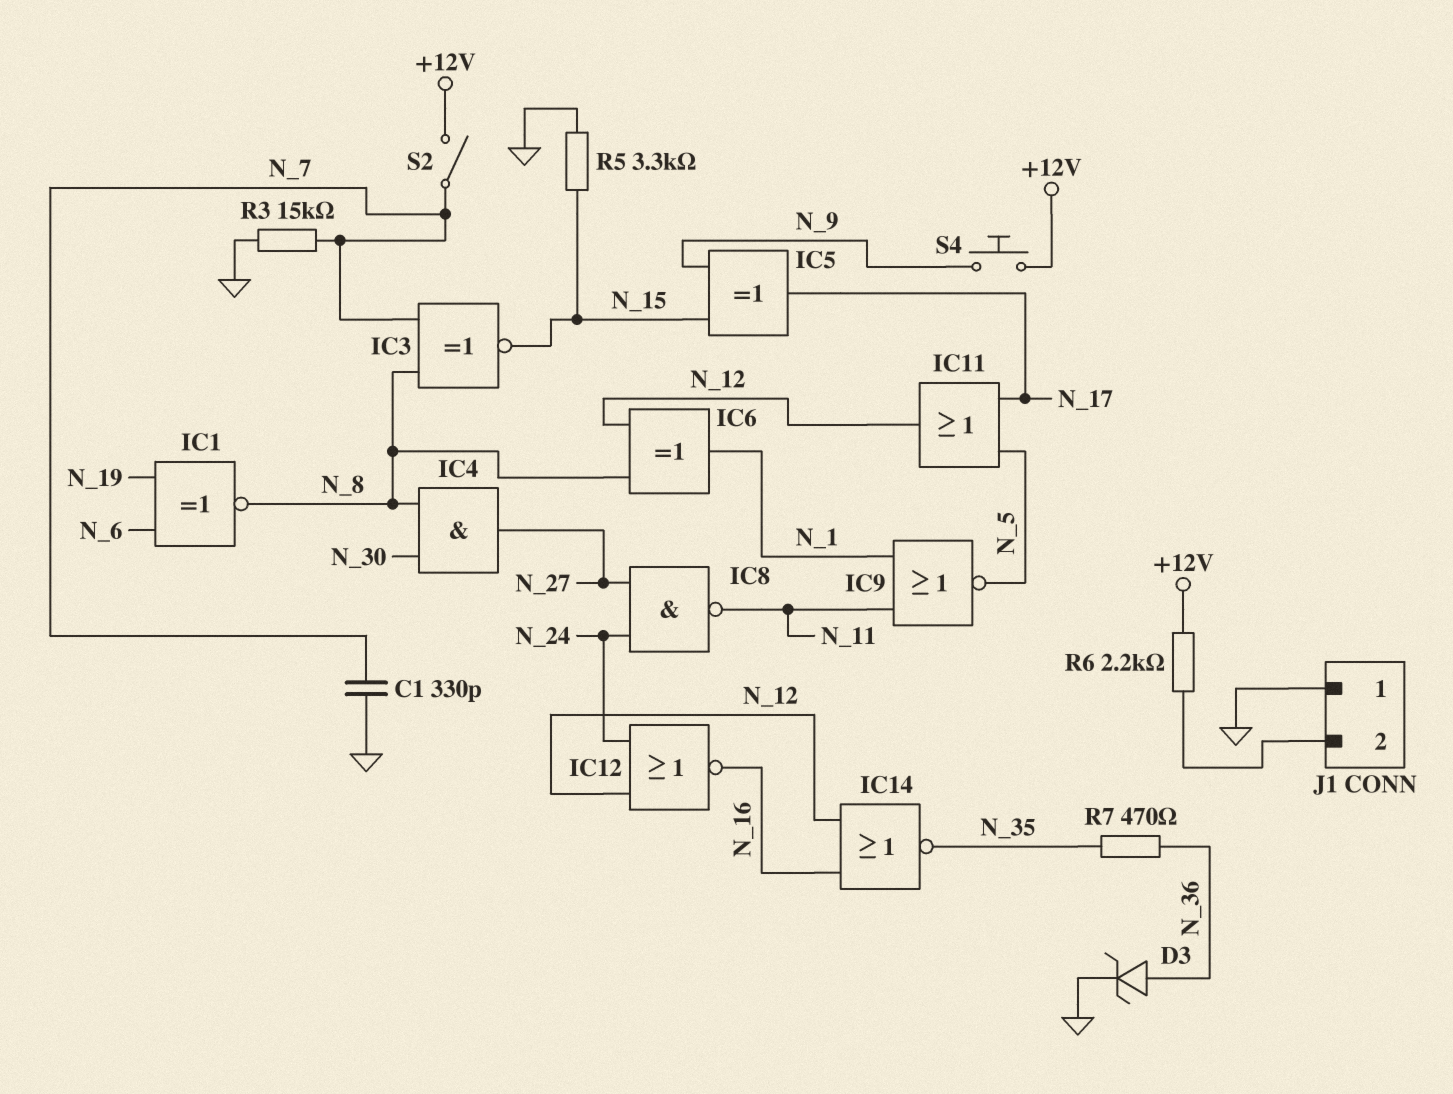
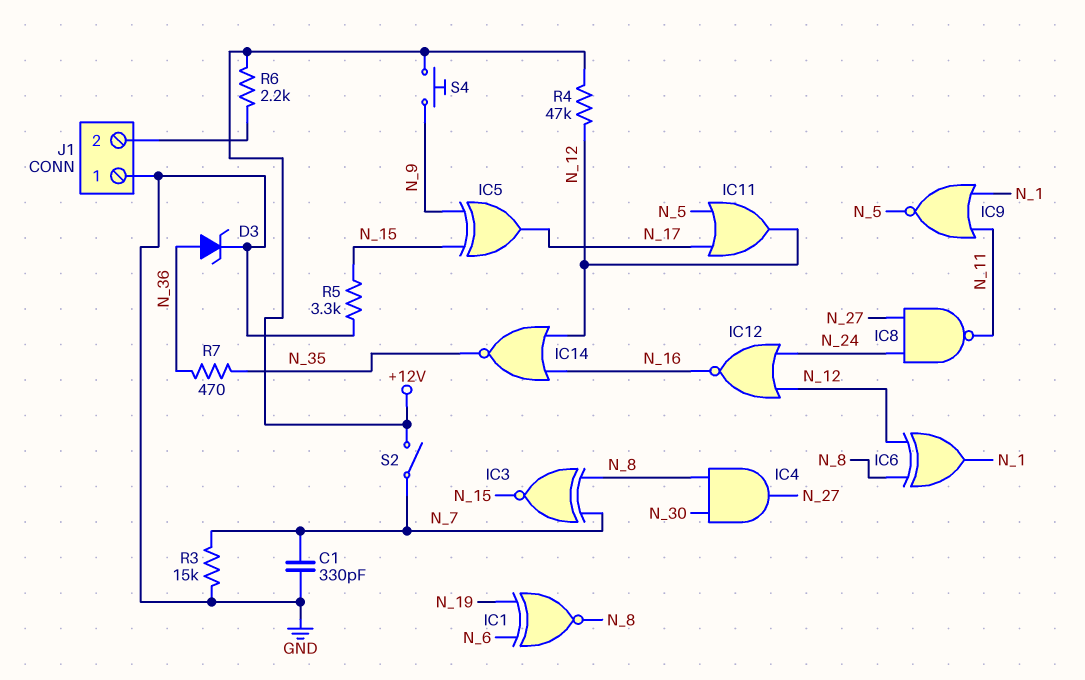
R4: none -> 47k (+12V, N_12)

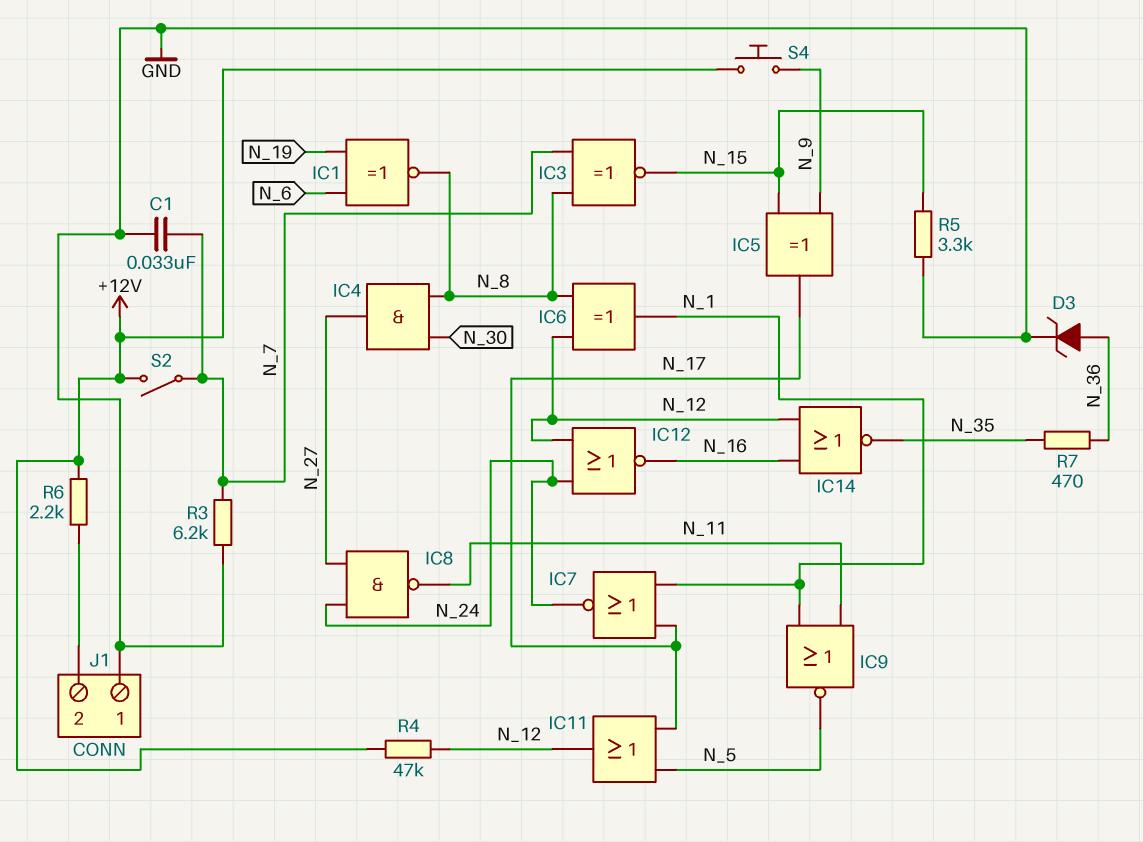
C1: 330pF (GND, N_7) -> 33nF (GND, N_7)
IC7: none -> NOR (in N_1, in N_17, out N_24)
R3: 15k (GND, N_7) -> 6.2k (GND, N_7)

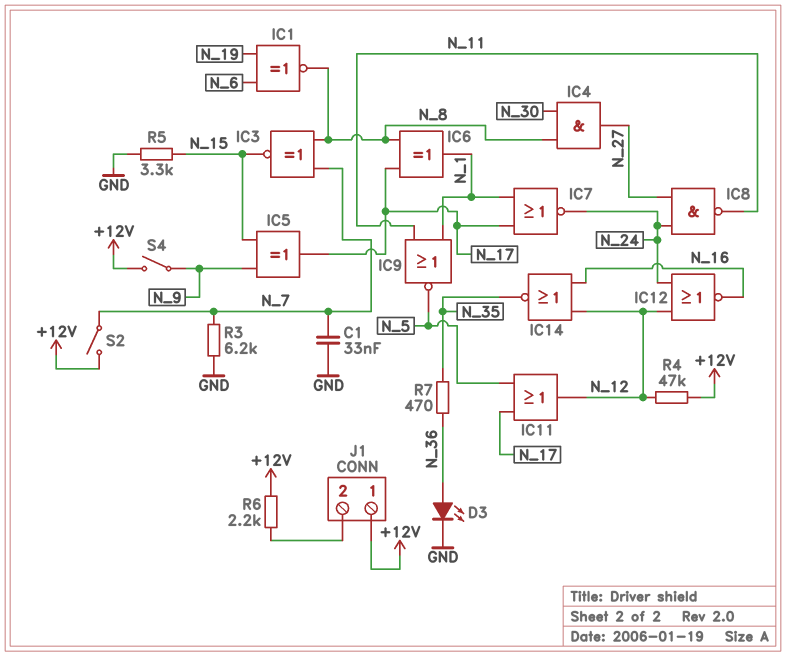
D3: zener (A N_36, K GND) -> LED (A N_36, K GND)
IC6: XOR (in N_8, in N_12, out N_1) -> XOR (in N_8, in N_17, out N_1)
J1 pin 1: GND -> +12V
S4: button (+12V, N_9) -> switch (+12V, N_9)

